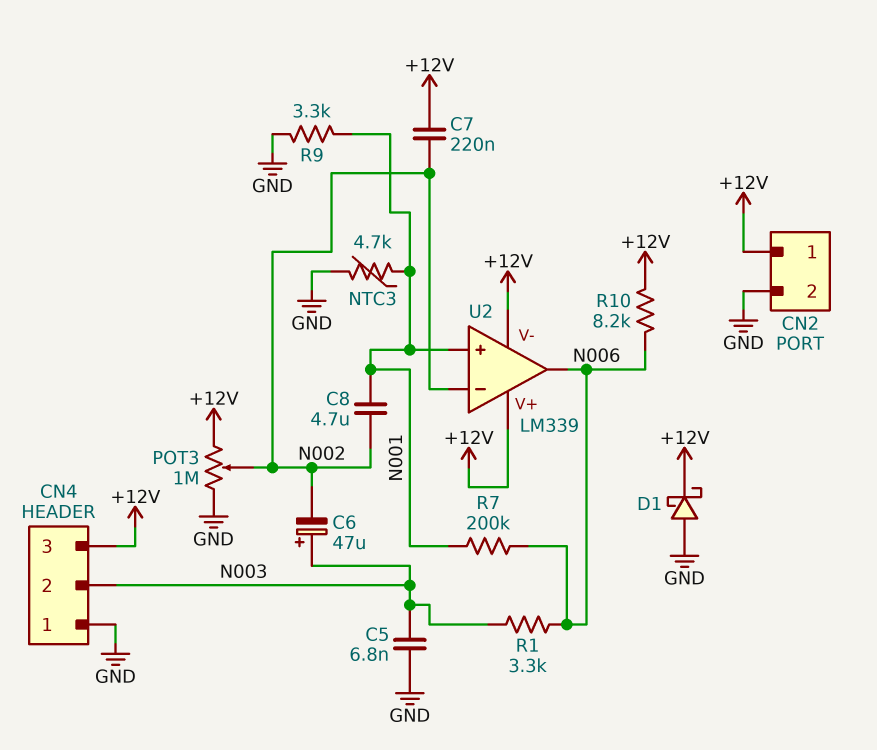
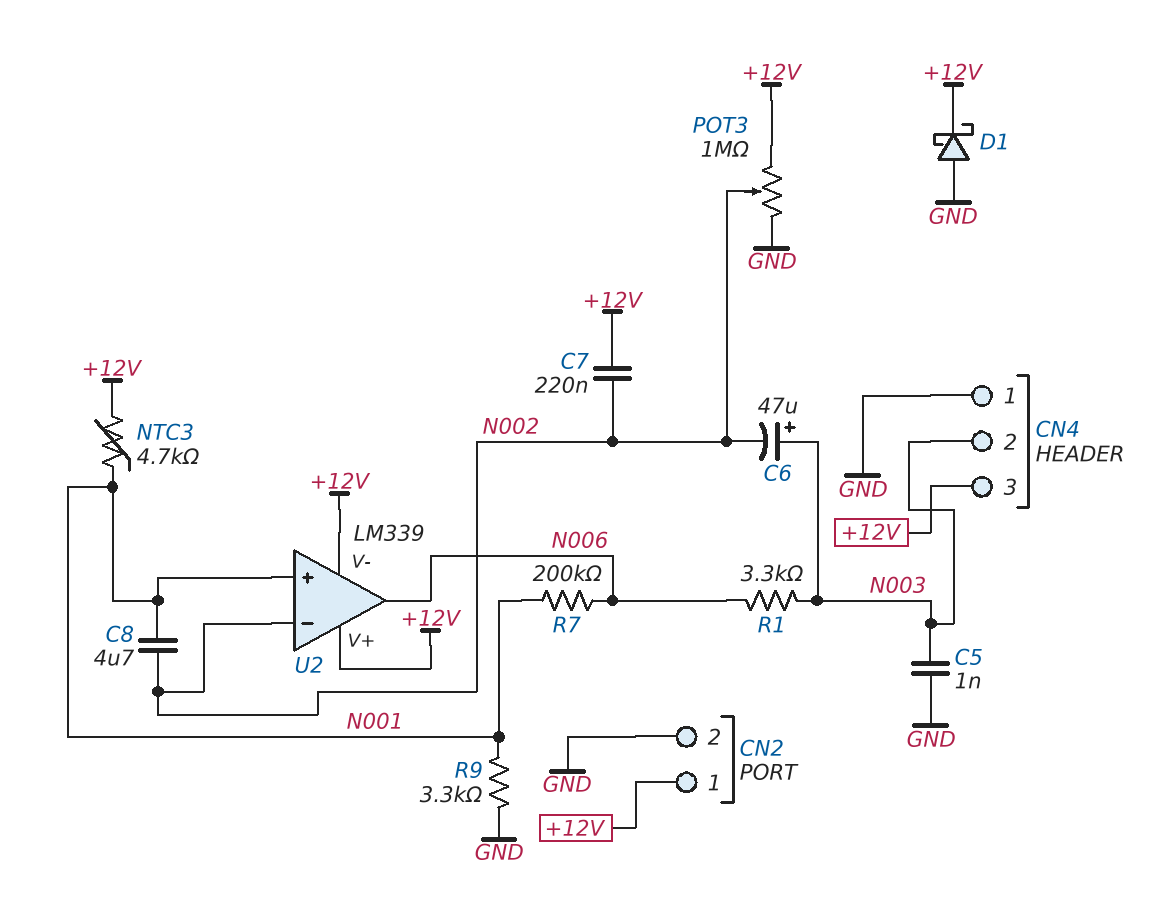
C5: 6.8nF (GND, N003) -> 1nF (GND, N003)
NTC3: 4.7k (GND, N001) -> 4.7k (+12V, N001)
R10: 8.2k (+12V, N006) -> none

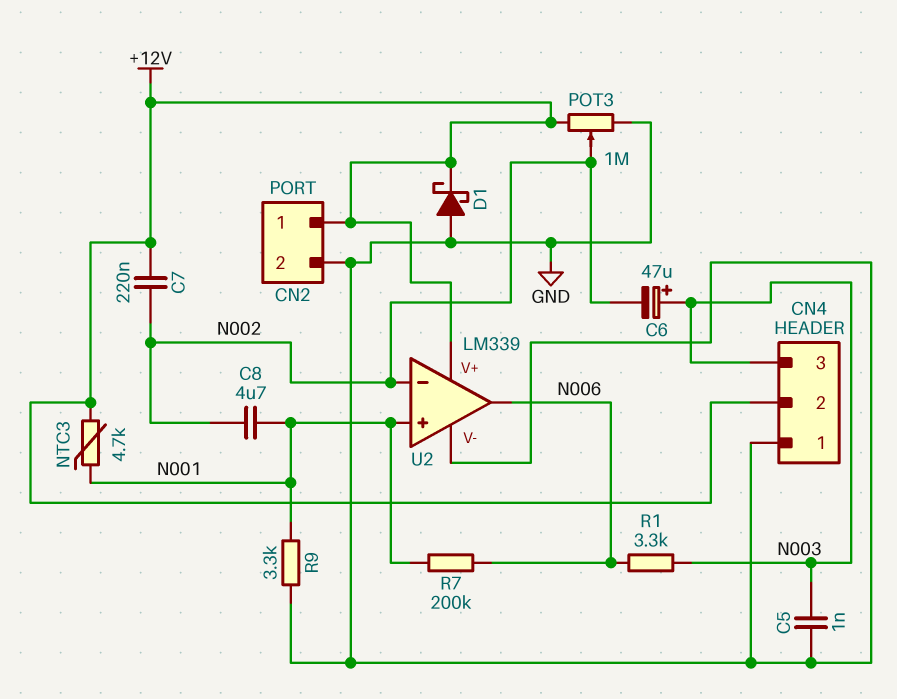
CN4 pin 2: N003 -> +12V
CN4 pin 3: +12V -> N003
U2 pin V-: +12V -> GND

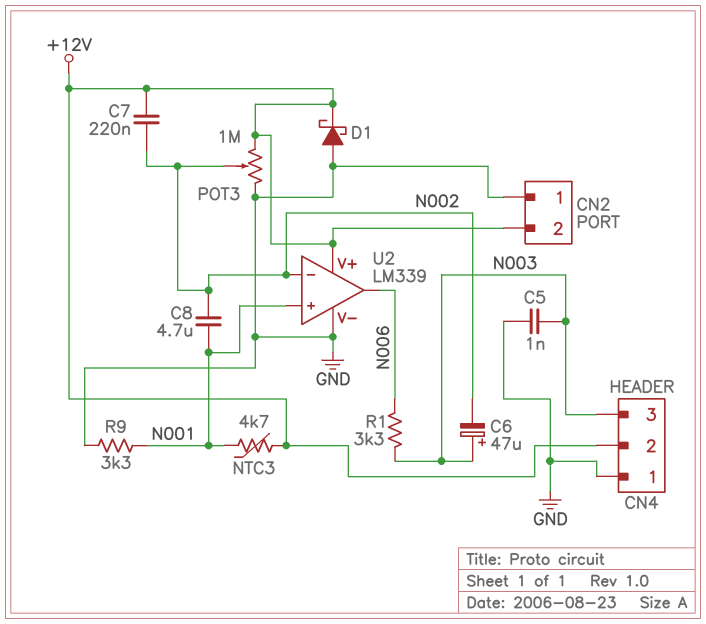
CN2 pin 1: +12V -> GND
CN2 pin 2: GND -> +12V
R7: 200k (N001, N006) -> none

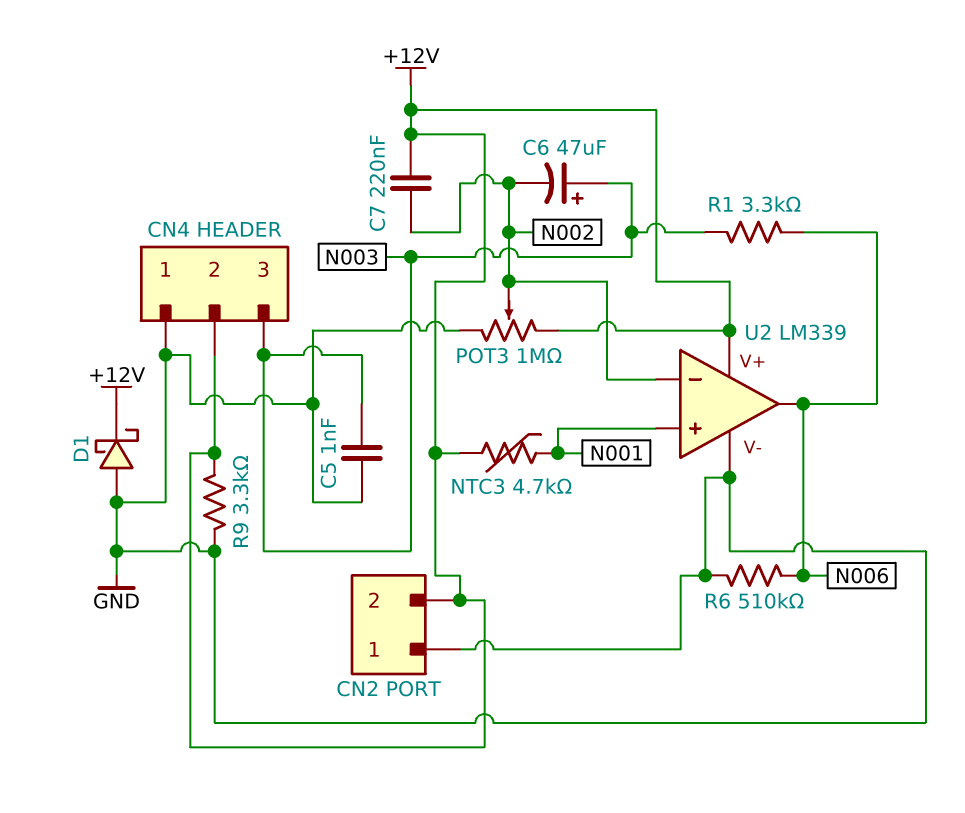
C8: 4.7uF (N001, N002) -> none
R6: none -> 510k (GND, N006)
R9: 3.3k (GND, N001) -> 3.3k (+12V, GND)

